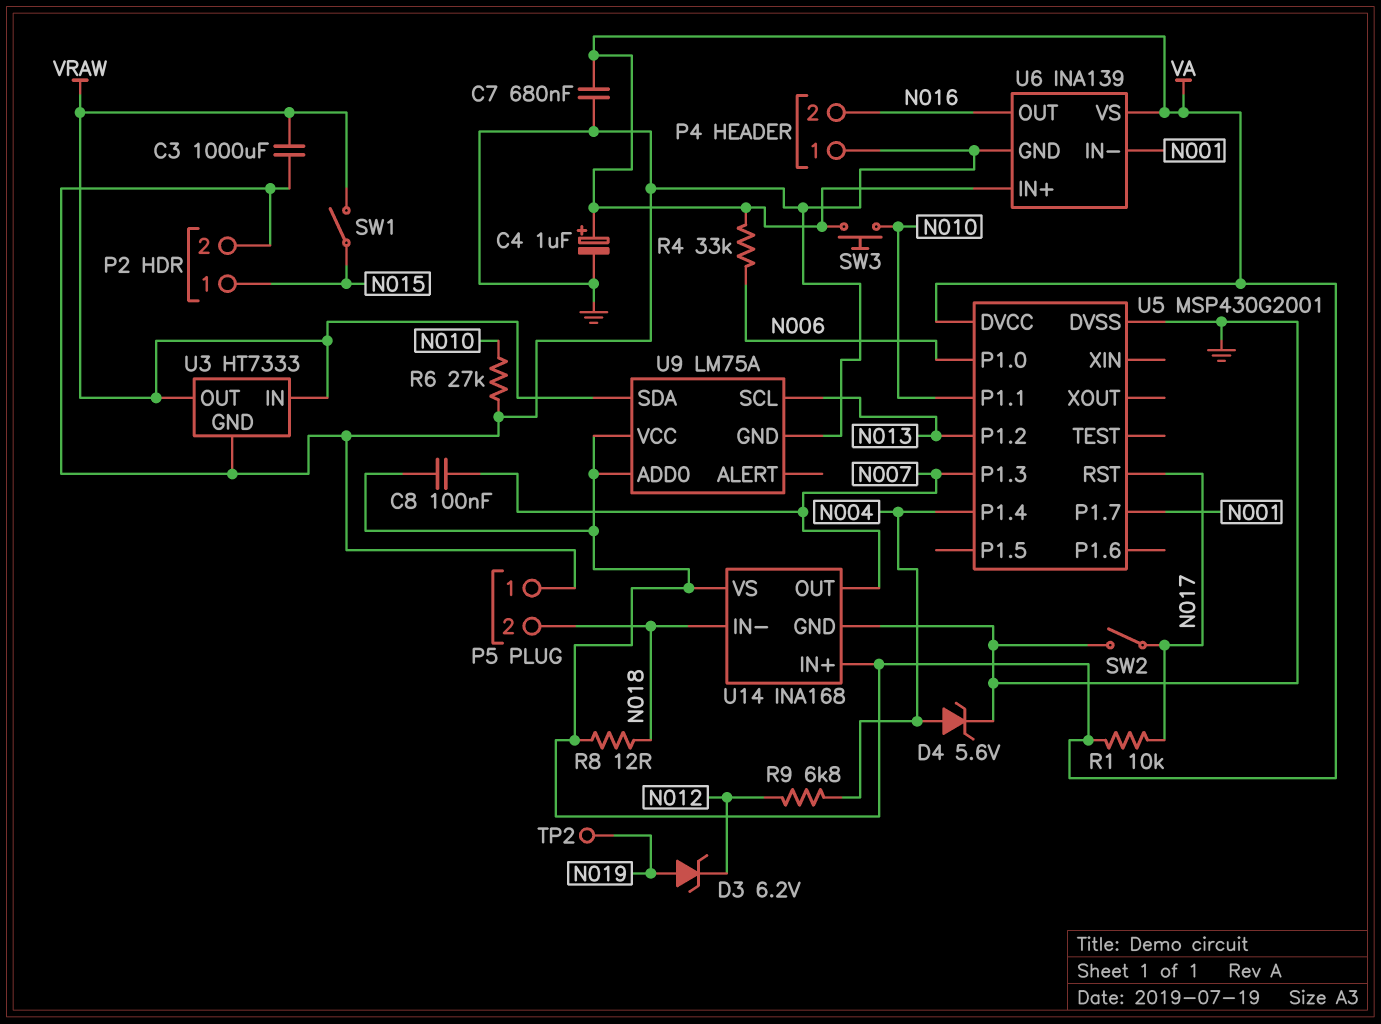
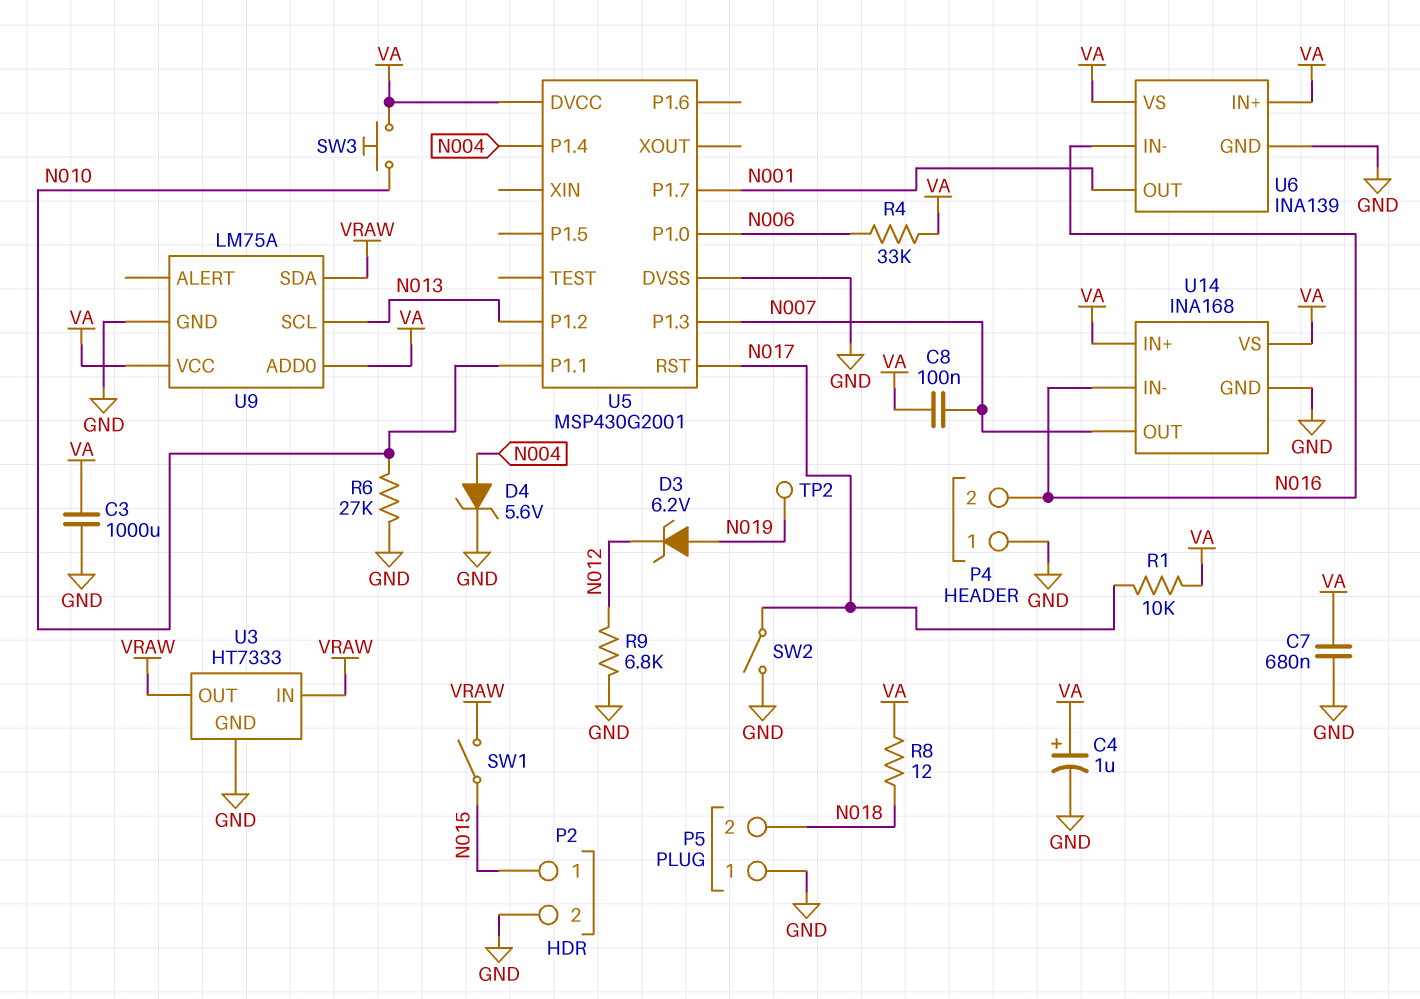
C3: 1000uF (GND, VRAW) -> 1000uF (GND, VA)
R9: 6.8k (N004, N012) -> 6.8k (GND, N012)
U6 pin IN-: N001 -> N016
U6 pin OUT: N016 -> N001
U14 pin IN-: N018 -> N016

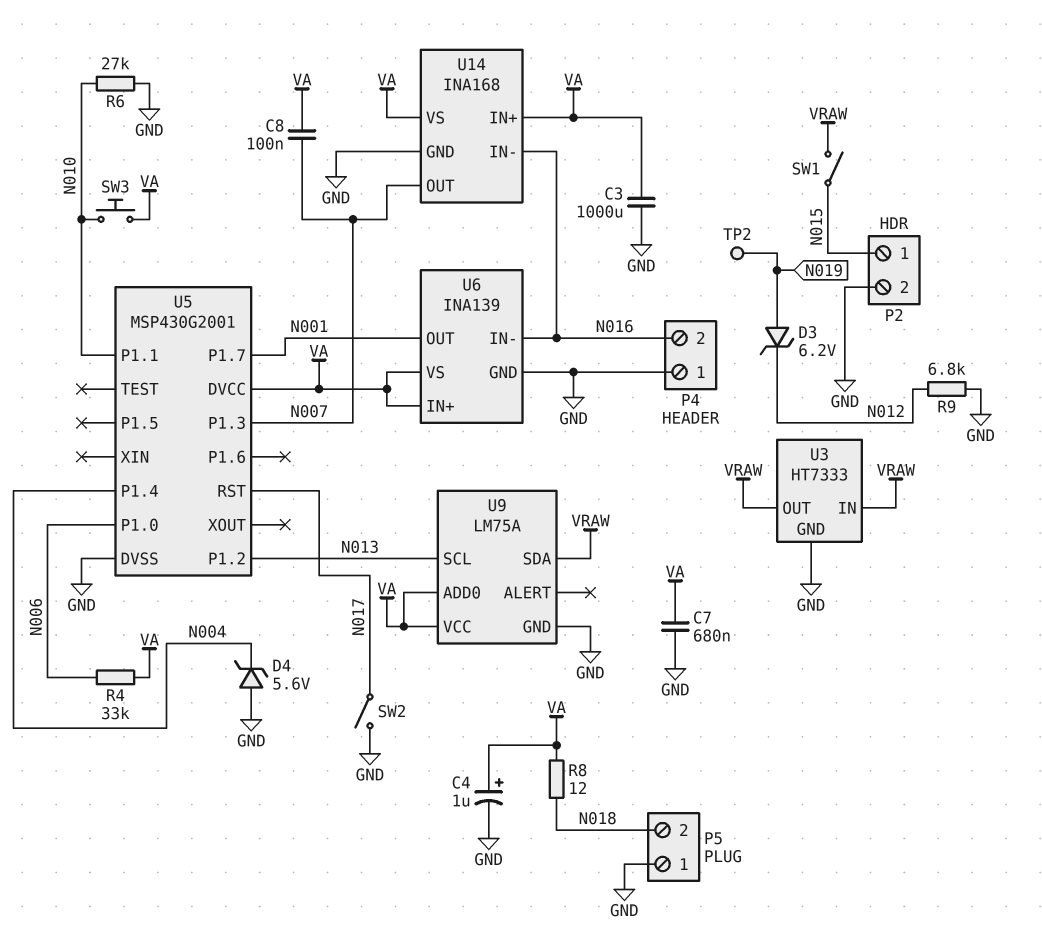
D4: zener 5.6V (A N004, K GND) -> zener 5.6V (A GND, K N004)
R1: 10k (N017, VA) -> none

